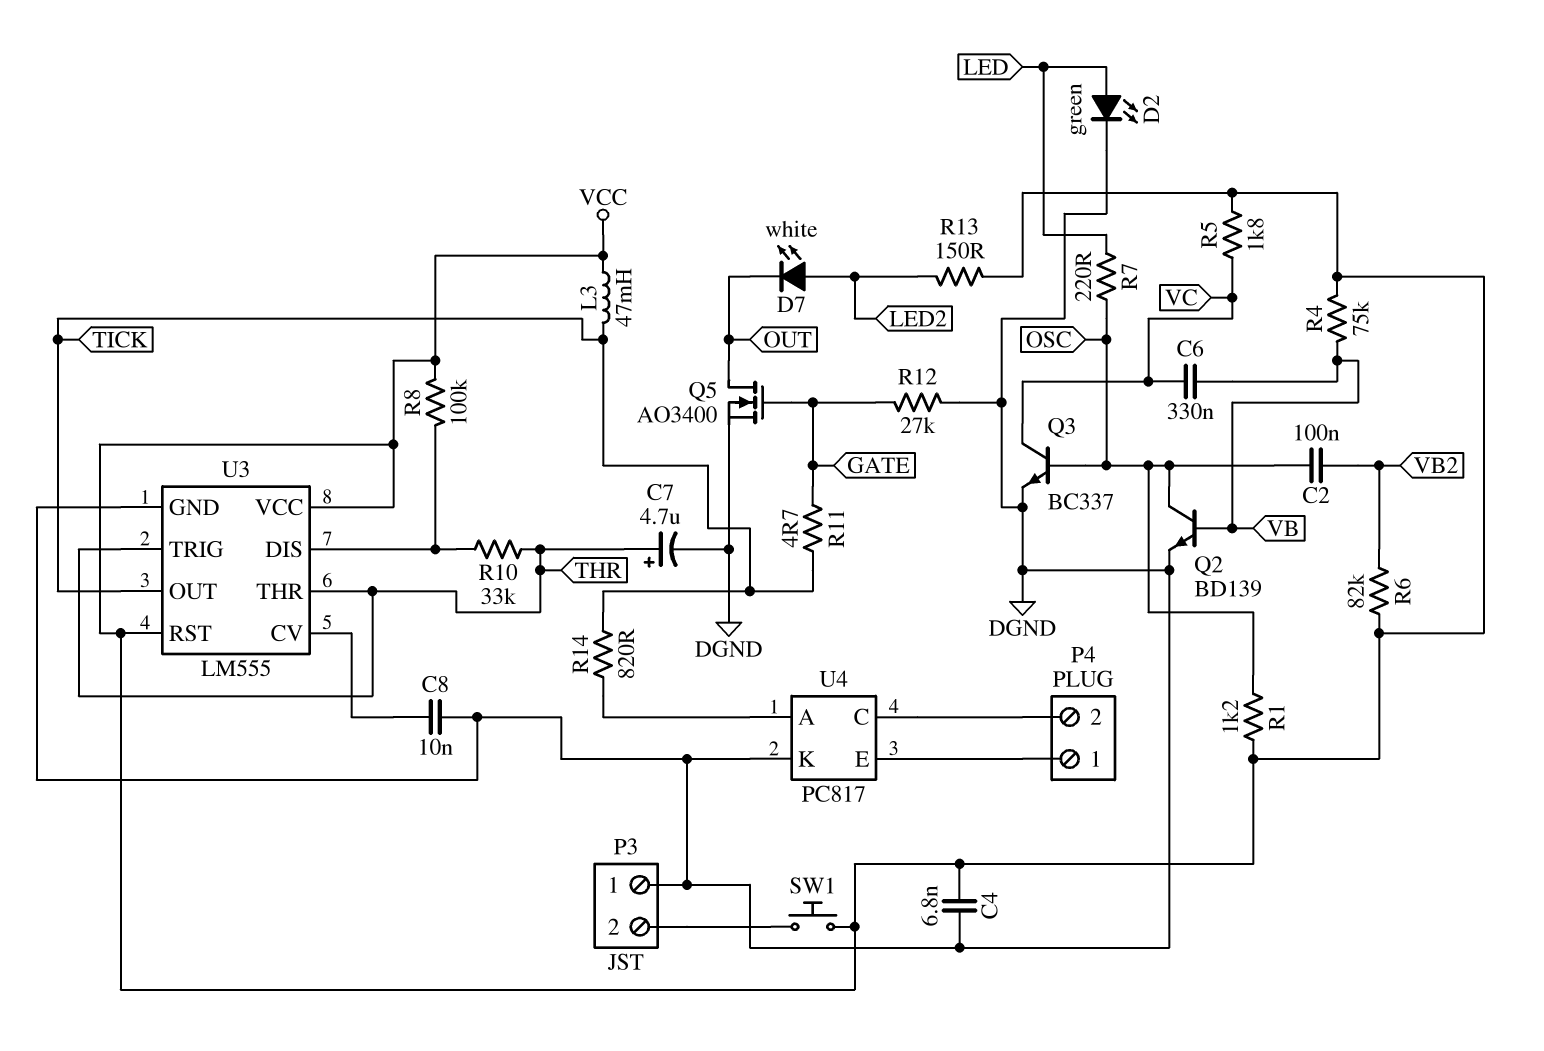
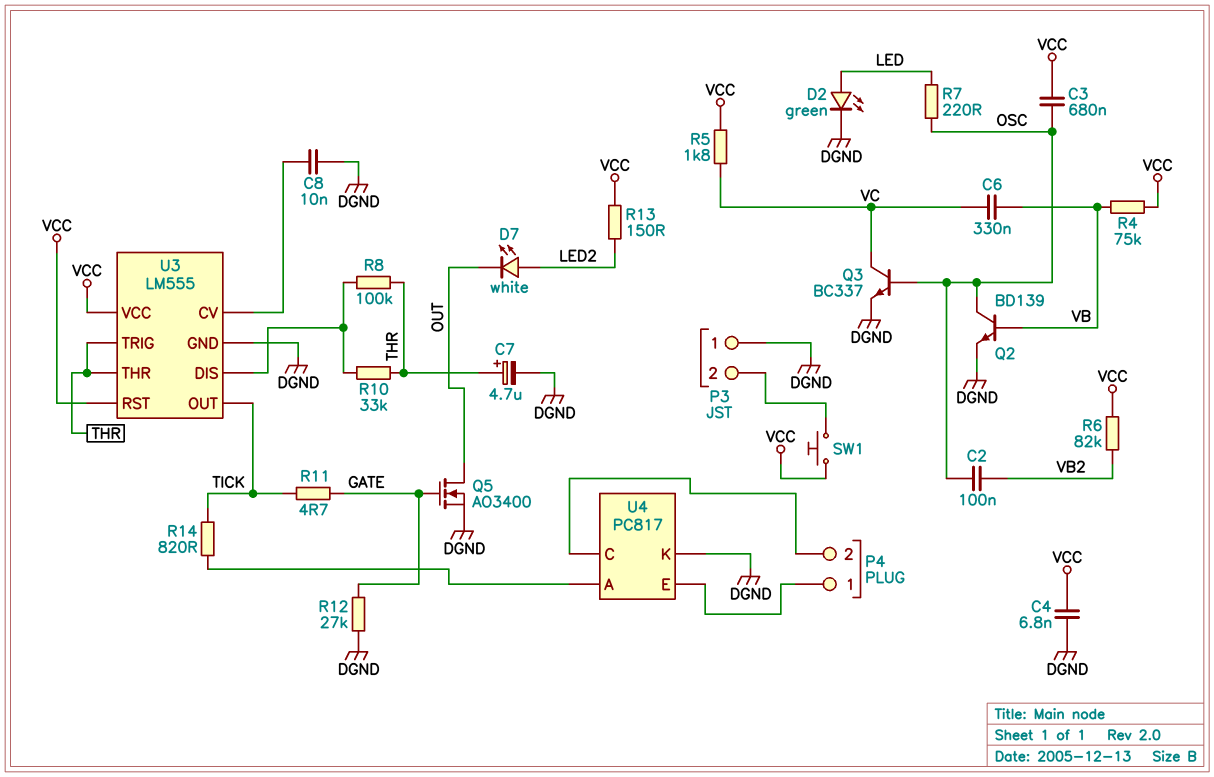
C3: none -> 680nF (OSC, VCC)
L3: 47mH (TICK, VCC) -> none
R1: 1.2k (OSC, VCC) -> none
R8: 100k (U3/DIS, VCC) -> 100k (THR, U3/DIS)

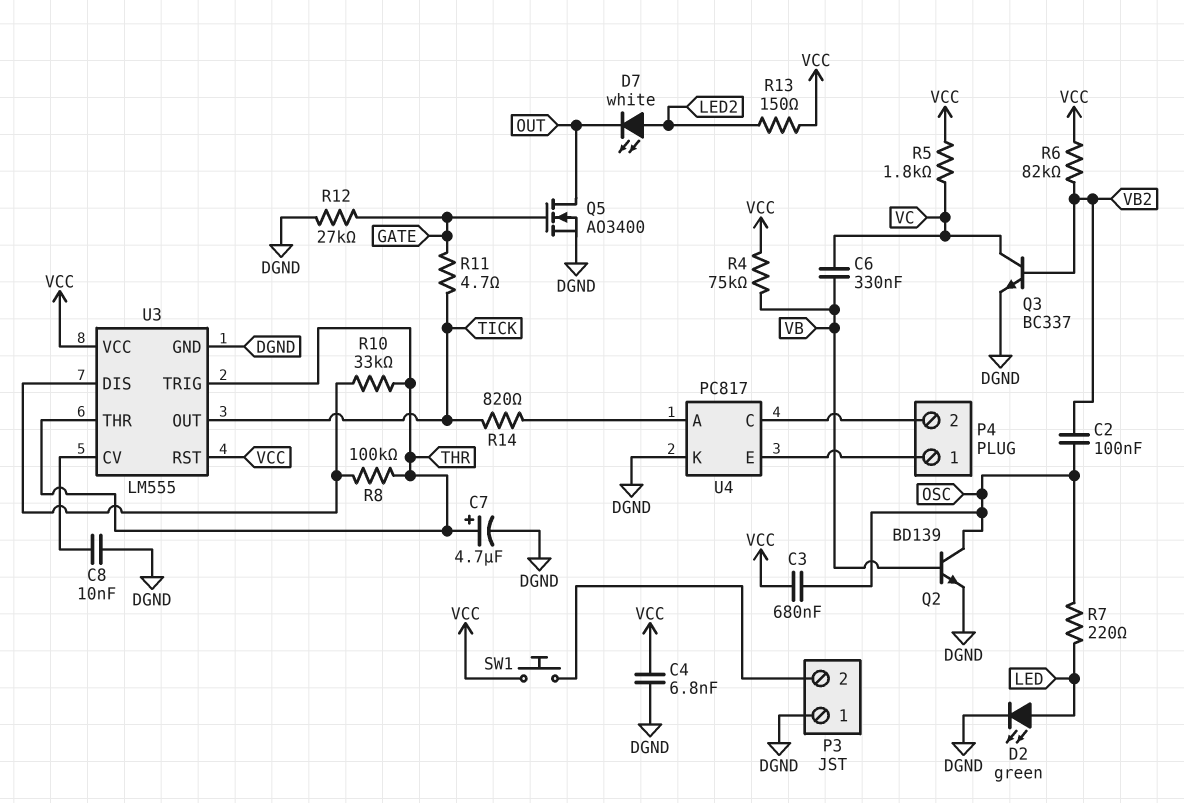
Q3: NPN BC337 (B OSC, C VC, E DGND) -> NPN BC337 (B VB2, C VC, E DGND)

